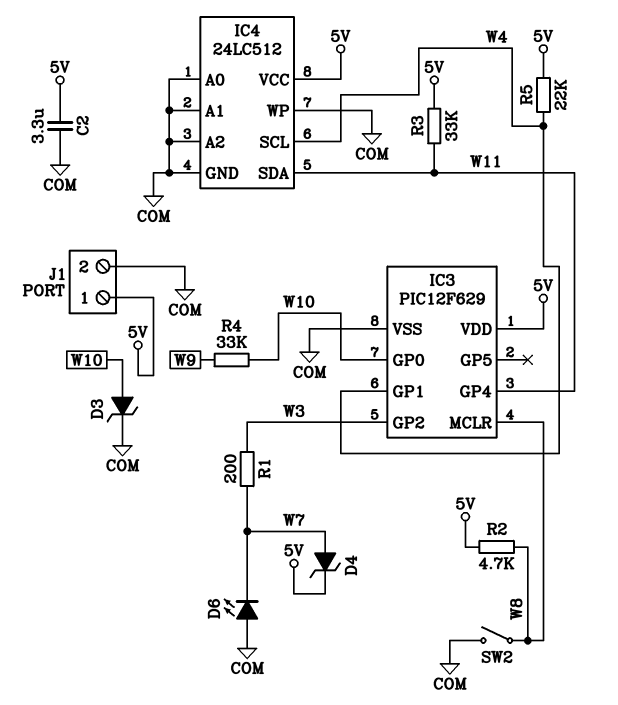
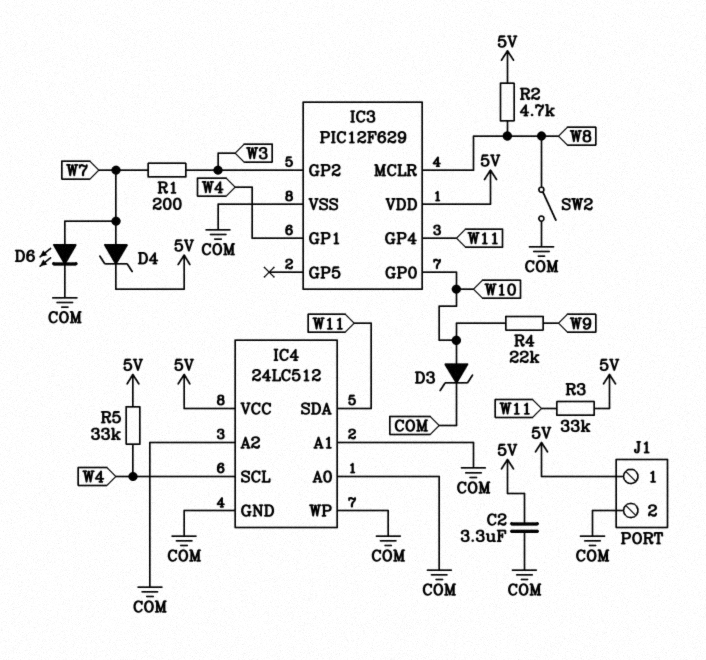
D6: LED (A COM, K W7) -> LED (A W7, K COM)
R4: 33k (W9, W10) -> 22k (W9, W10)
R5: 22k (5V, W4) -> 33k (5V, W4)

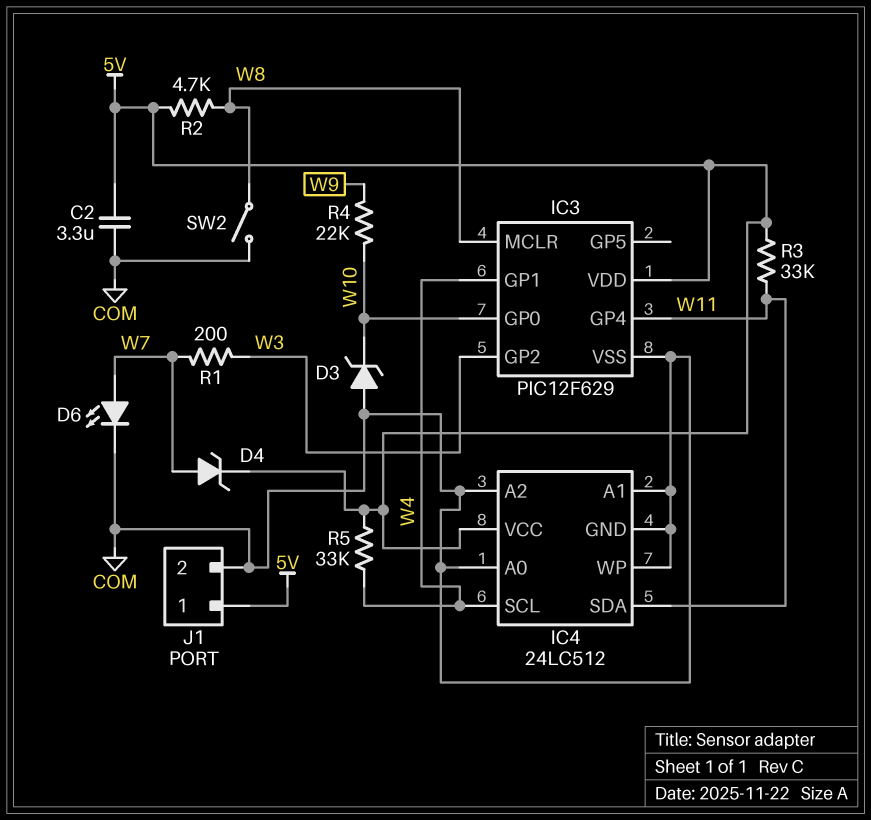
D3: zener (A W10, K COM) -> zener (A COM, K W10)

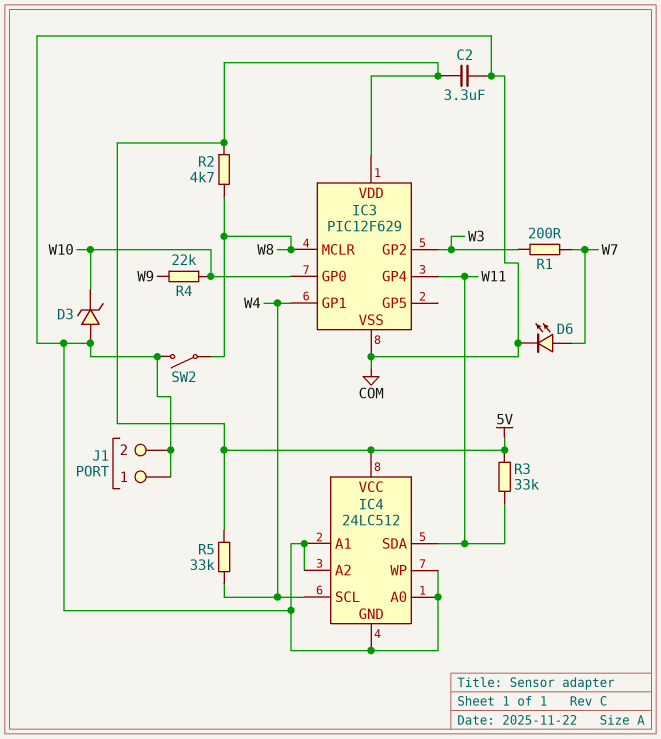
D4: zener (A W7, K 5V) -> none
J1 pin 1: 5V -> COM

